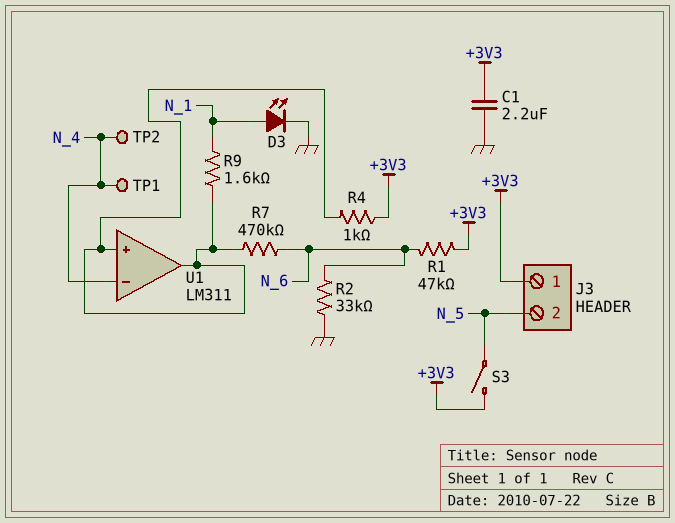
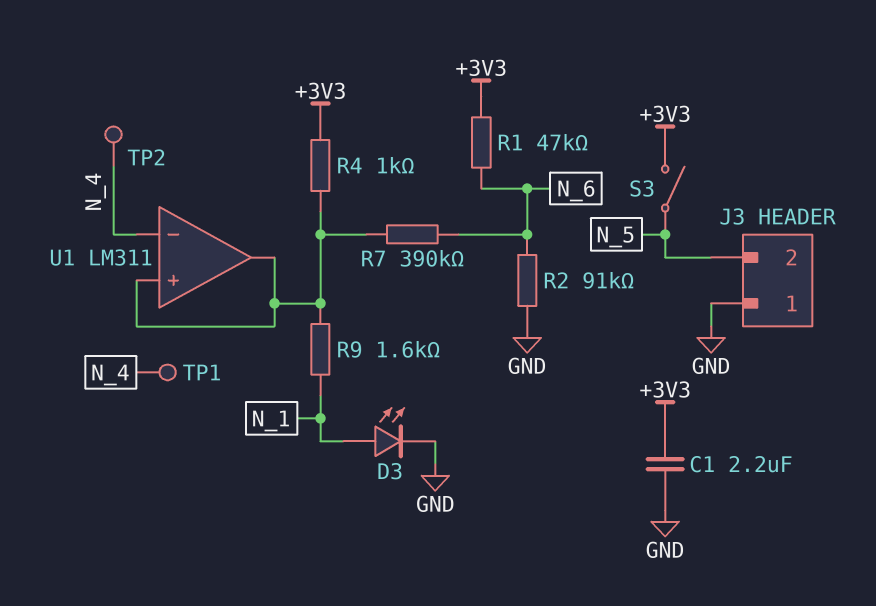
J3 pin 1: +3V3 -> GND
R2: 33k (GND, N_6) -> 91k (GND, N_6)
R7: 470k (N_6, U1/in+) -> 390k (N_6, U1/in+)

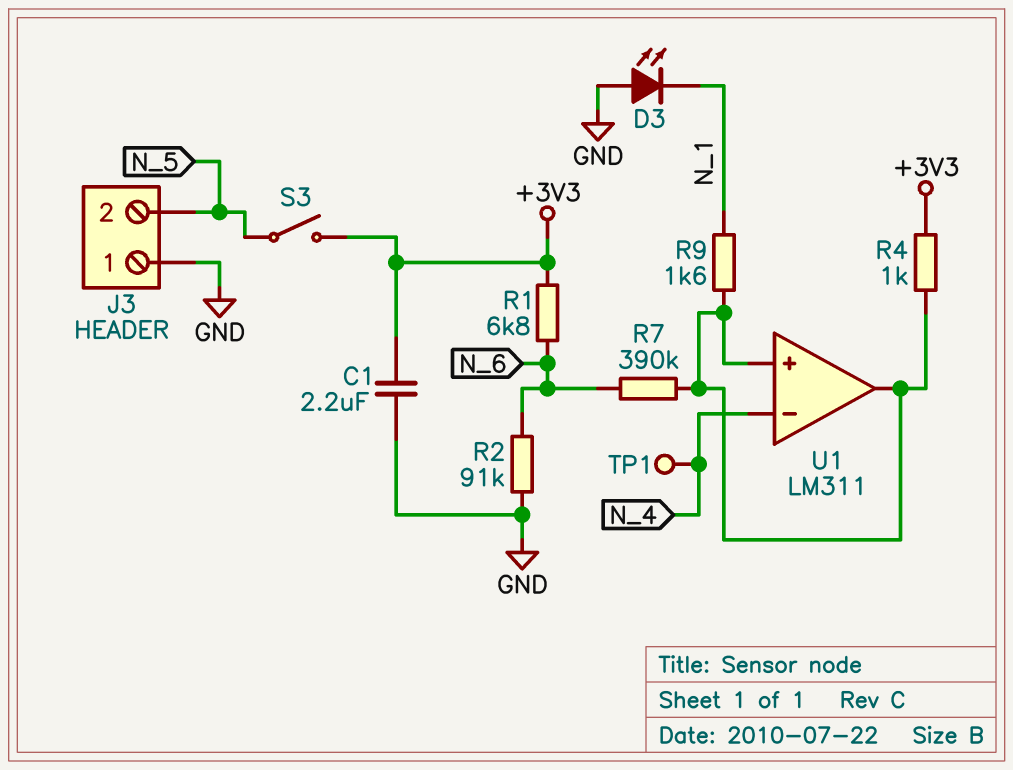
D3: LED (A N_1, K GND) -> LED (A GND, K N_1)
R1: 47k (+3V3, N_6) -> 6.8k (+3V3, N_6)
TP2: test point (N_4) -> none

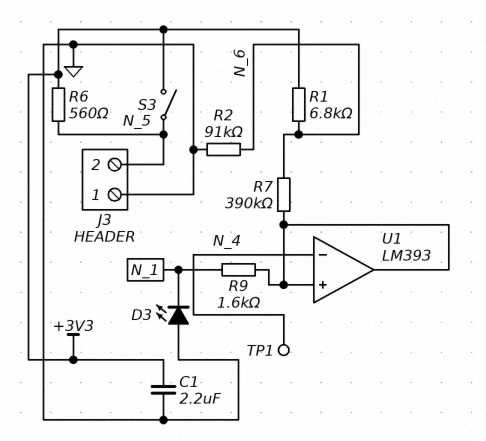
R4: 1k (+3V3, U1/in+) -> none
R6: none -> 560 (+3V3, N_5)
U1: LM311 -> LM393

